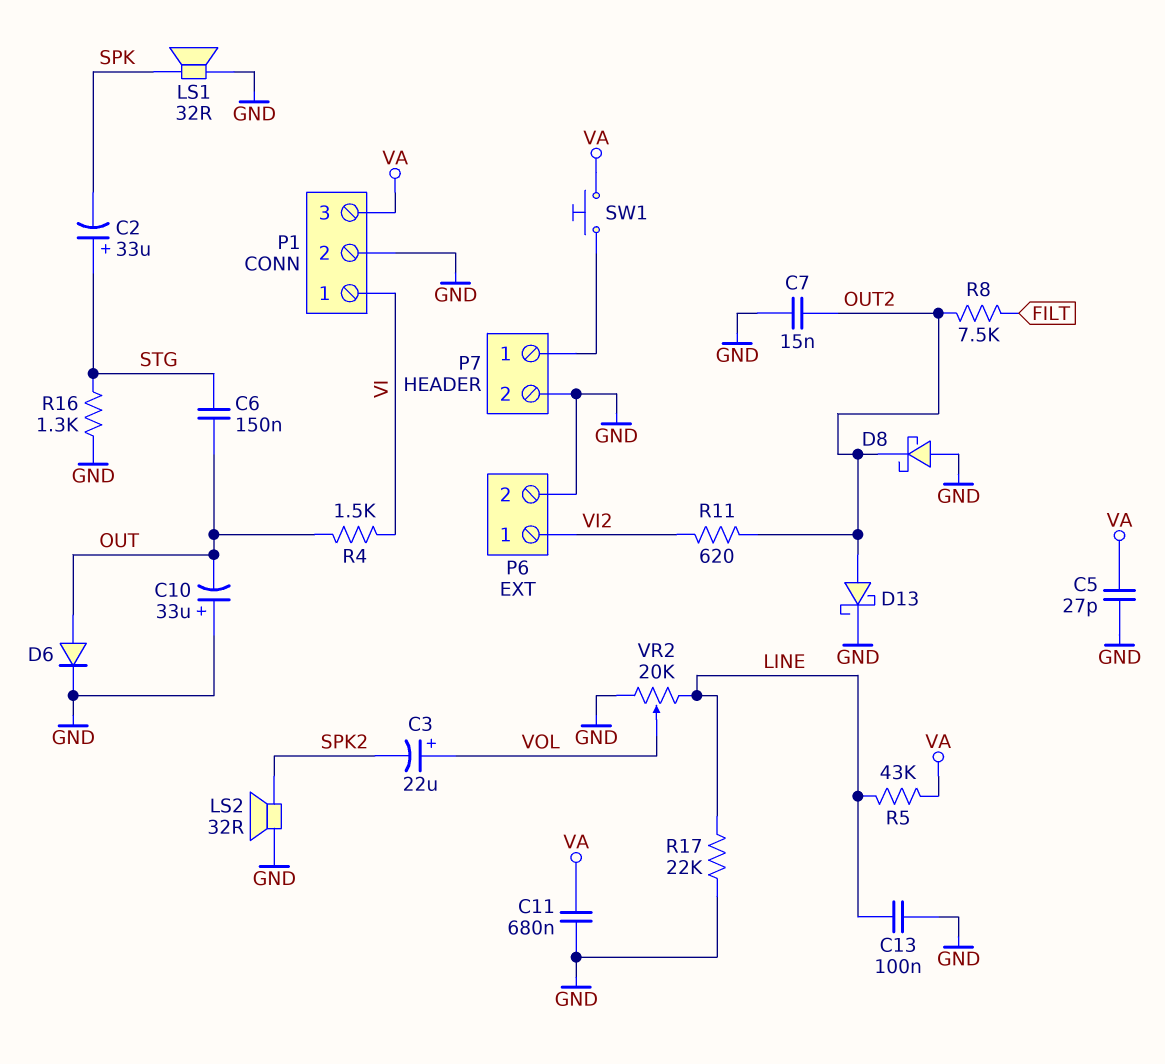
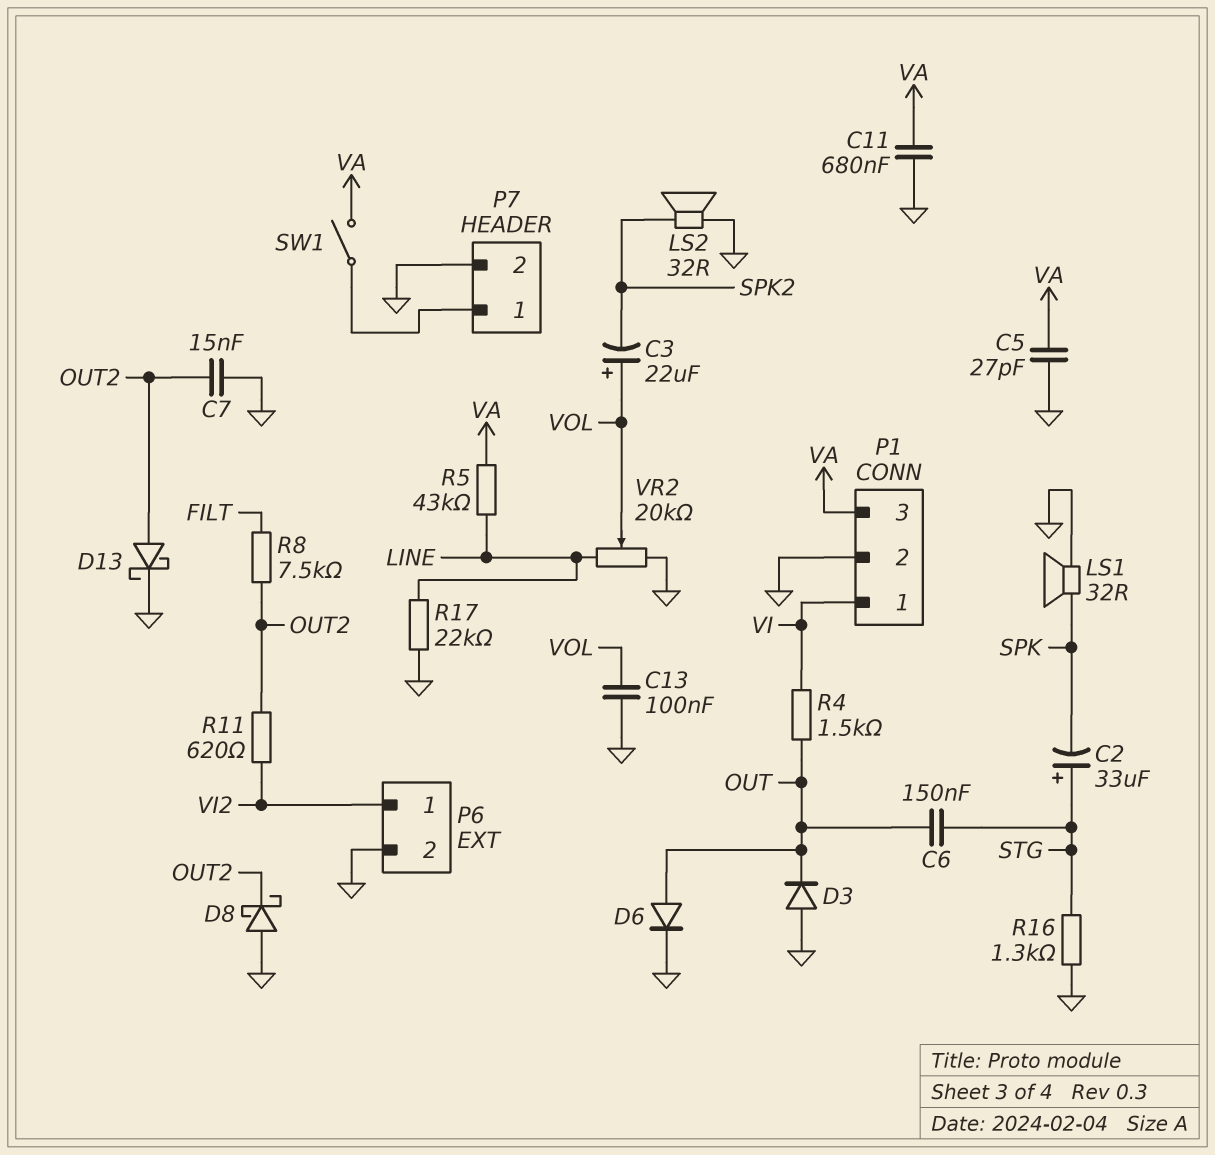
C10: 33uF (plus GND, minus OUT) -> none
C13: 100nF (GND, LINE) -> 100nF (GND, VOL)
D3: none -> diode (A GND, K OUT)
SW1: button (P7/1, VA) -> switch (P7/1, VA)

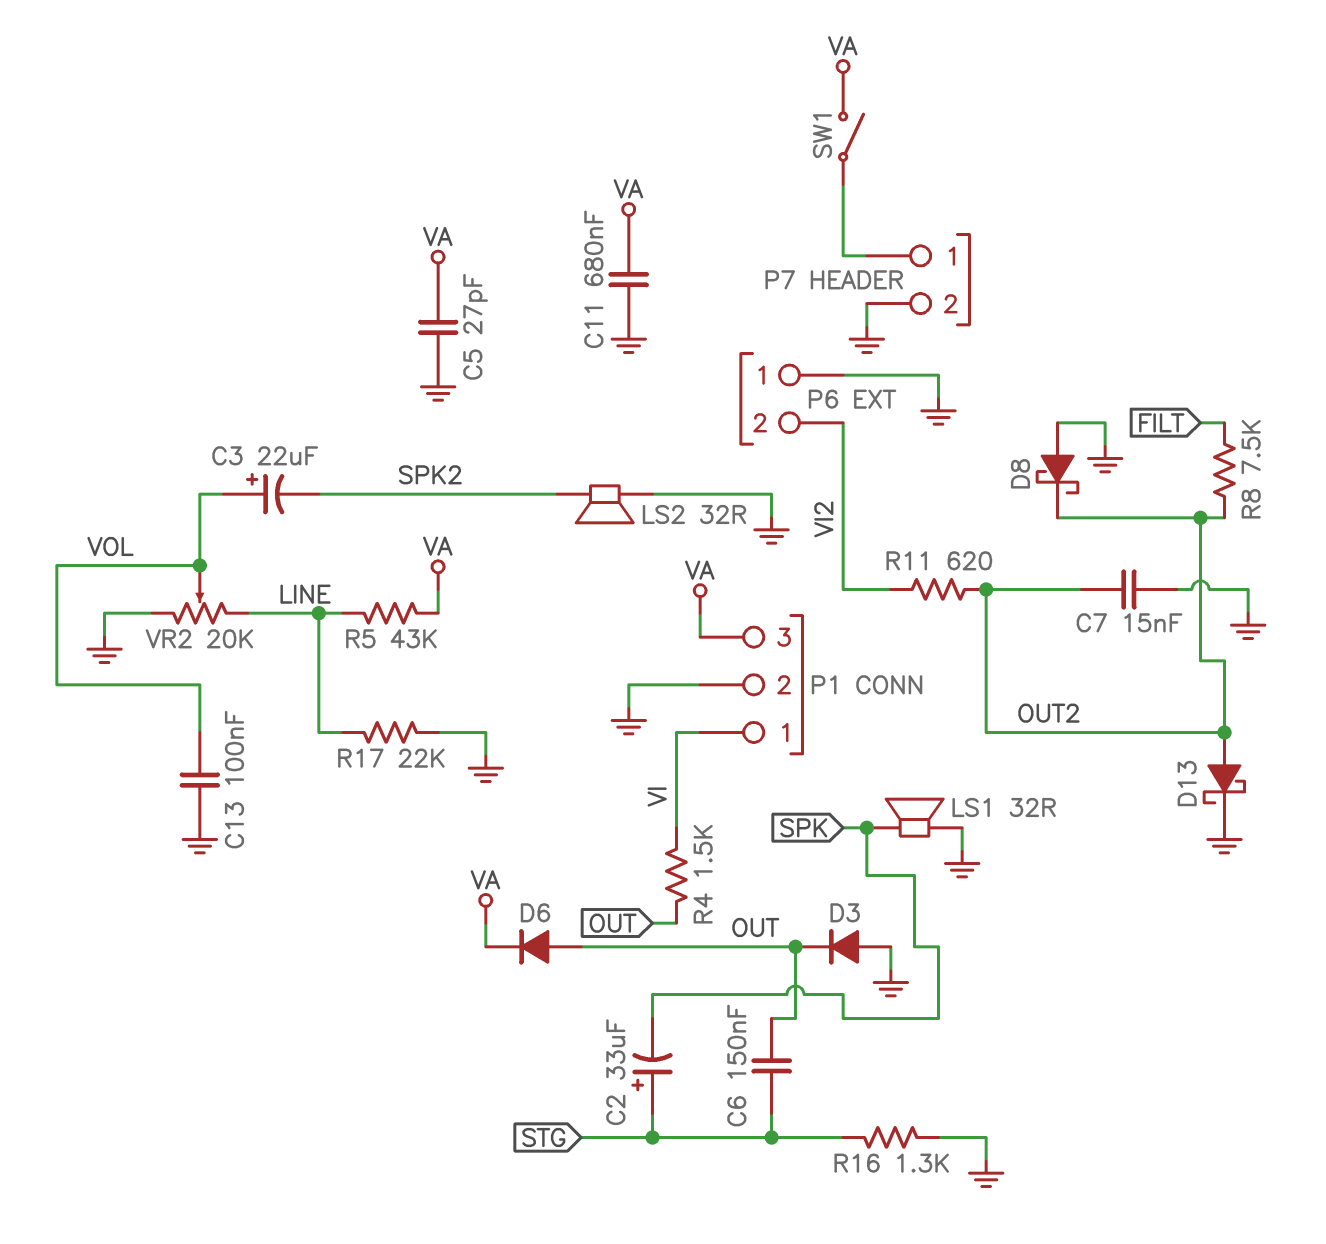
D6: diode (A OUT, K GND) -> diode (A OUT, K VA)
P6 pin 1: VI2 -> GND
P6 pin 2: GND -> VI2

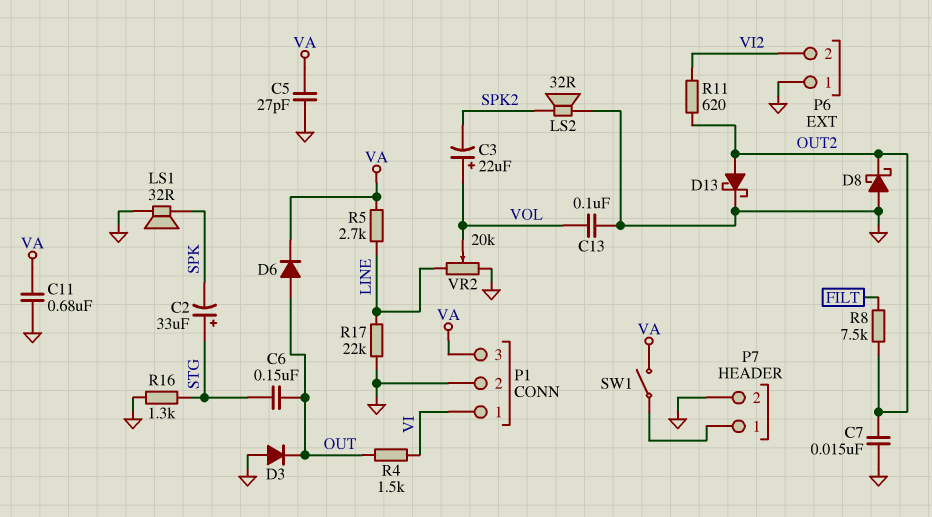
R5: 43k (LINE, VA) -> 2.7k (LINE, VA)

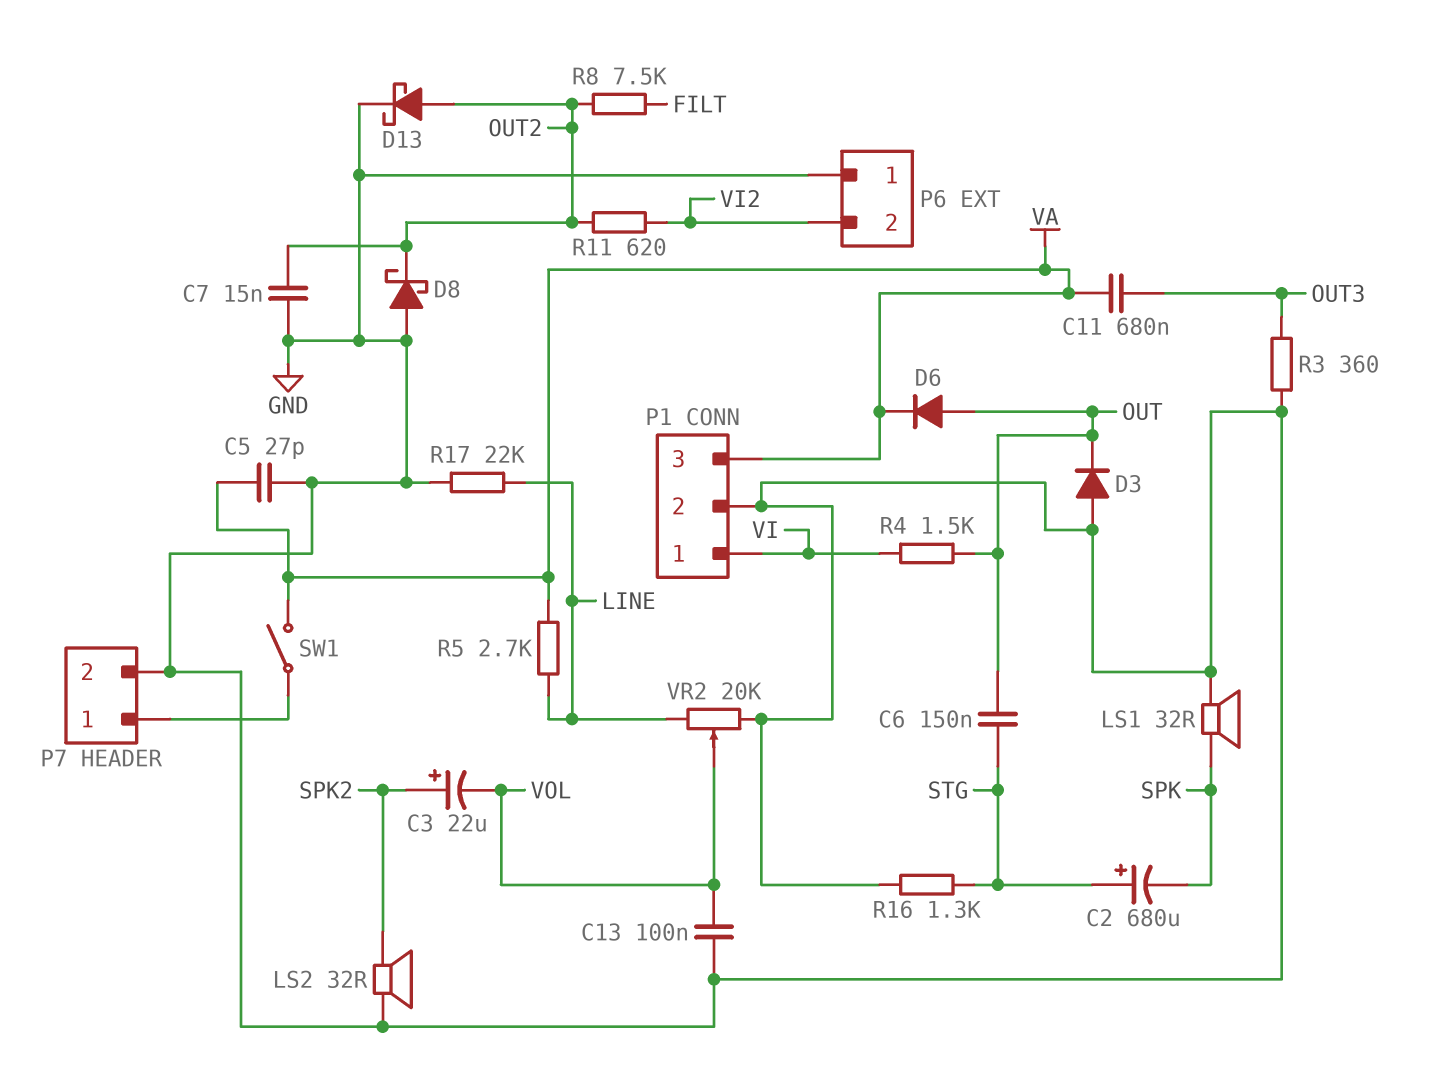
C2: 33uF (plus STG, minus SPK) -> 680uF (plus STG, minus SPK)
C3: 22uF (plus VOL, minus SPK2) -> 22uF (plus SPK2, minus VOL)
C11: 680nF (GND, VA) -> 680nF (OUT3, VA)
R3: none -> 360 (GND, OUT3)

